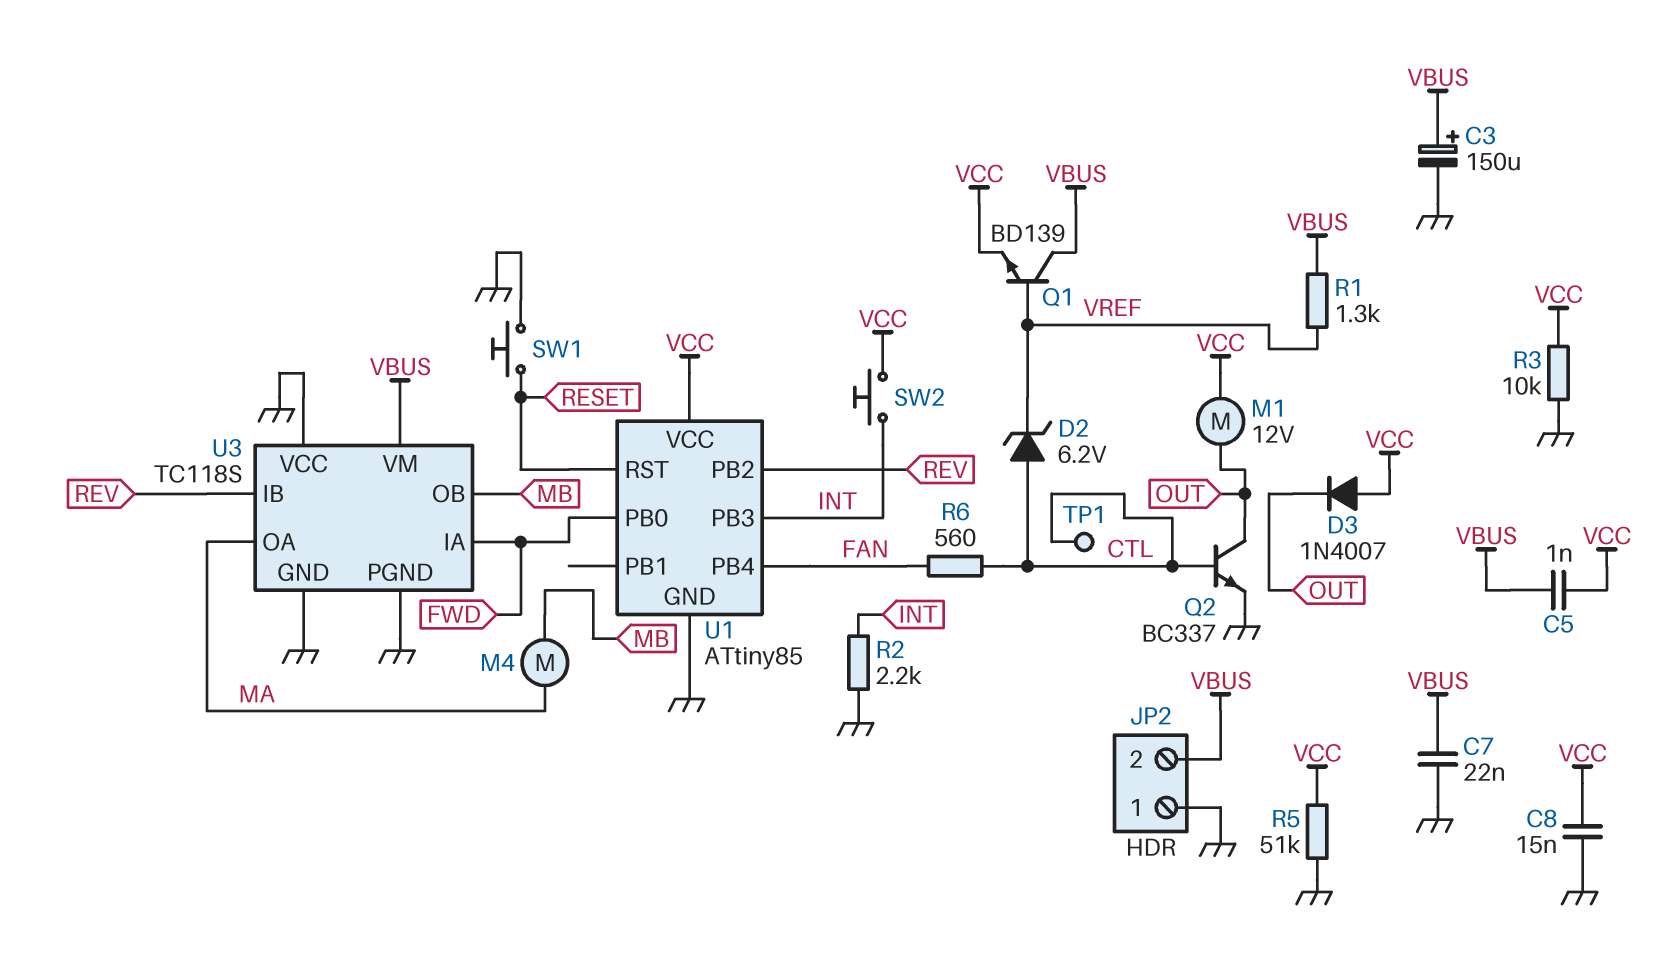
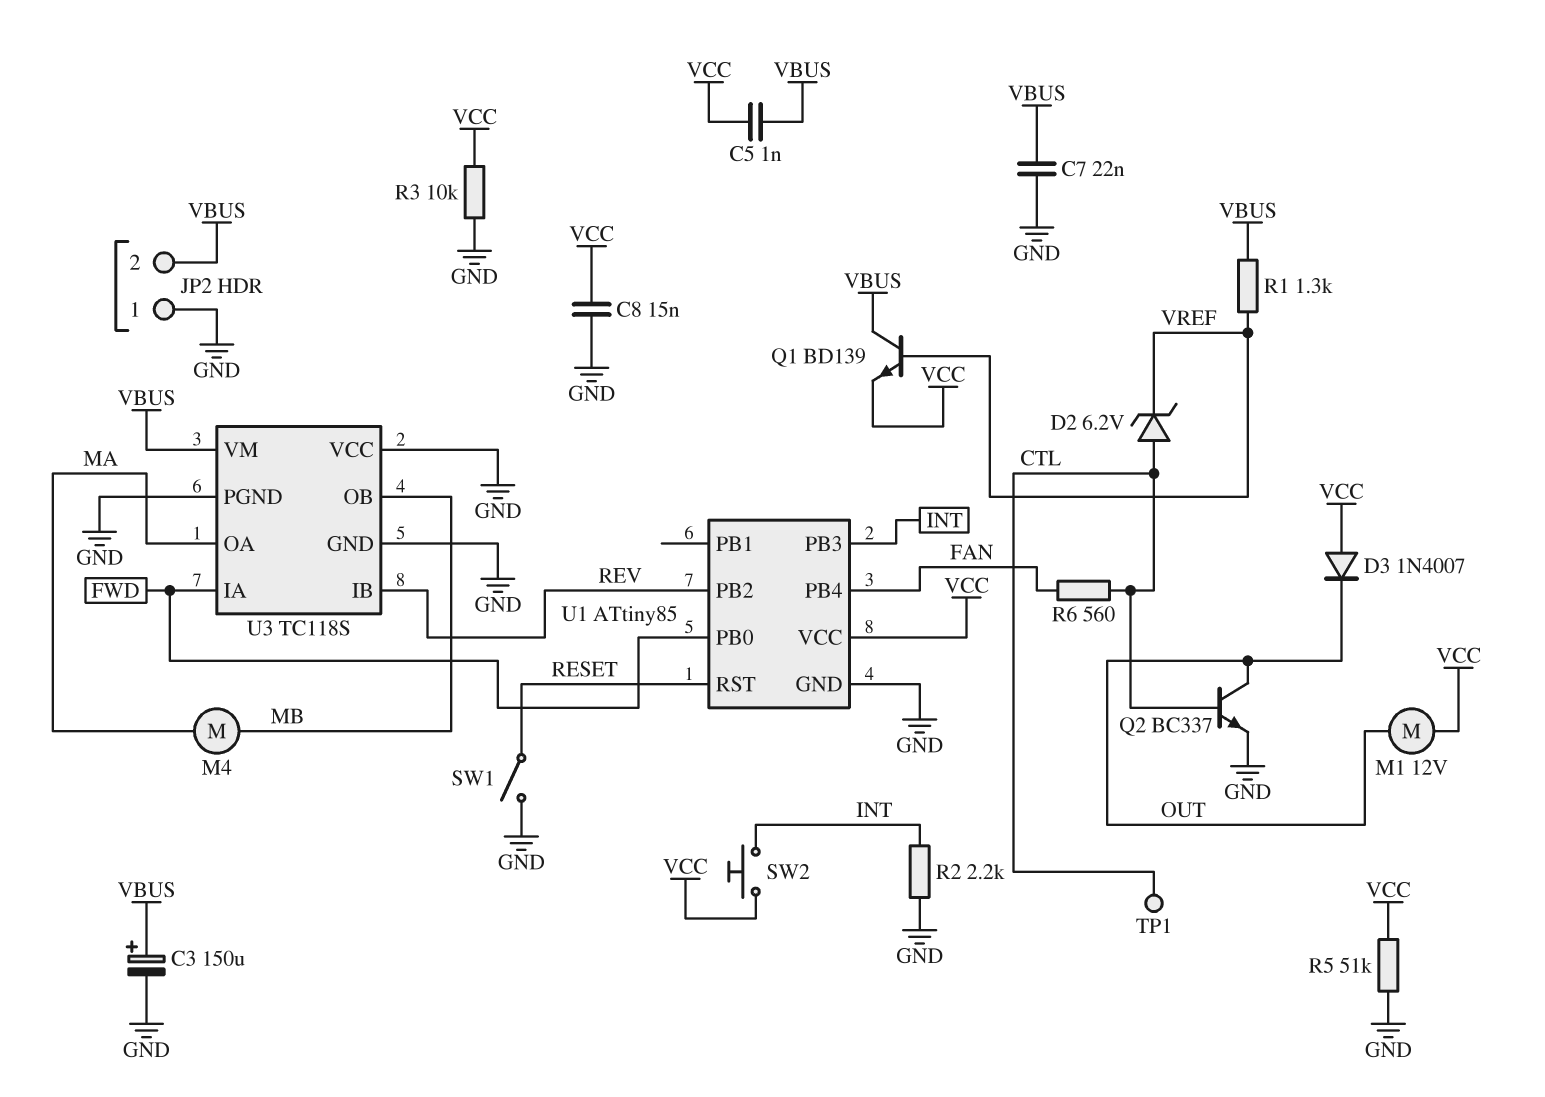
SW1: button (GND, RESET) -> switch (GND, RESET)

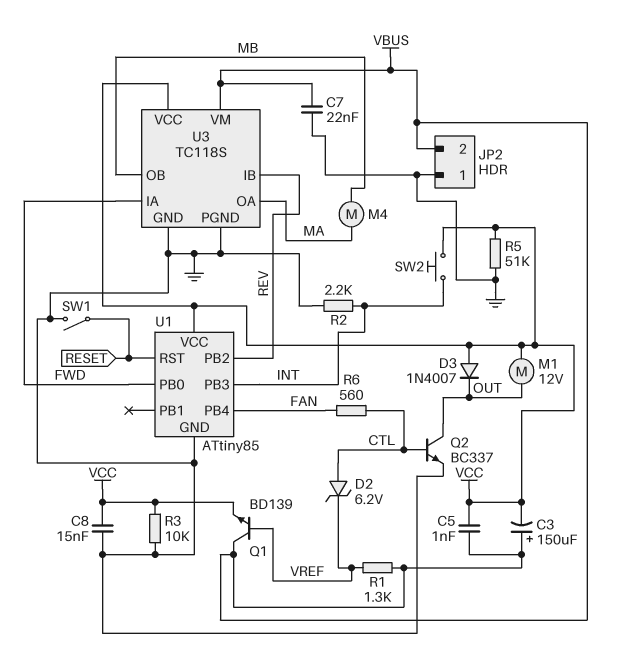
C3: 150uF (plus VBUS, minus GND) -> 150uF (plus VBUS, minus VCC)
TP1: test point (CTL) -> none
U3 pin VCC: GND -> VCC

